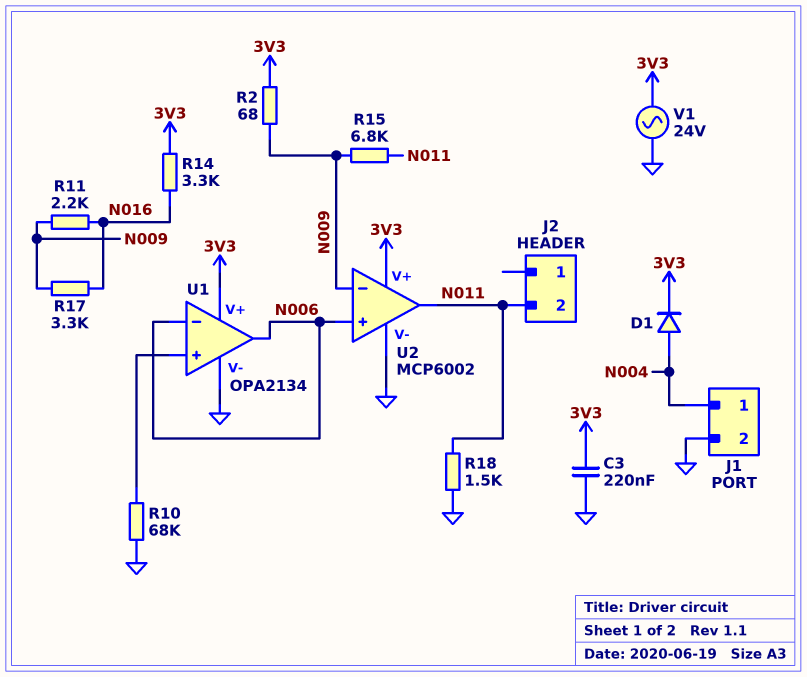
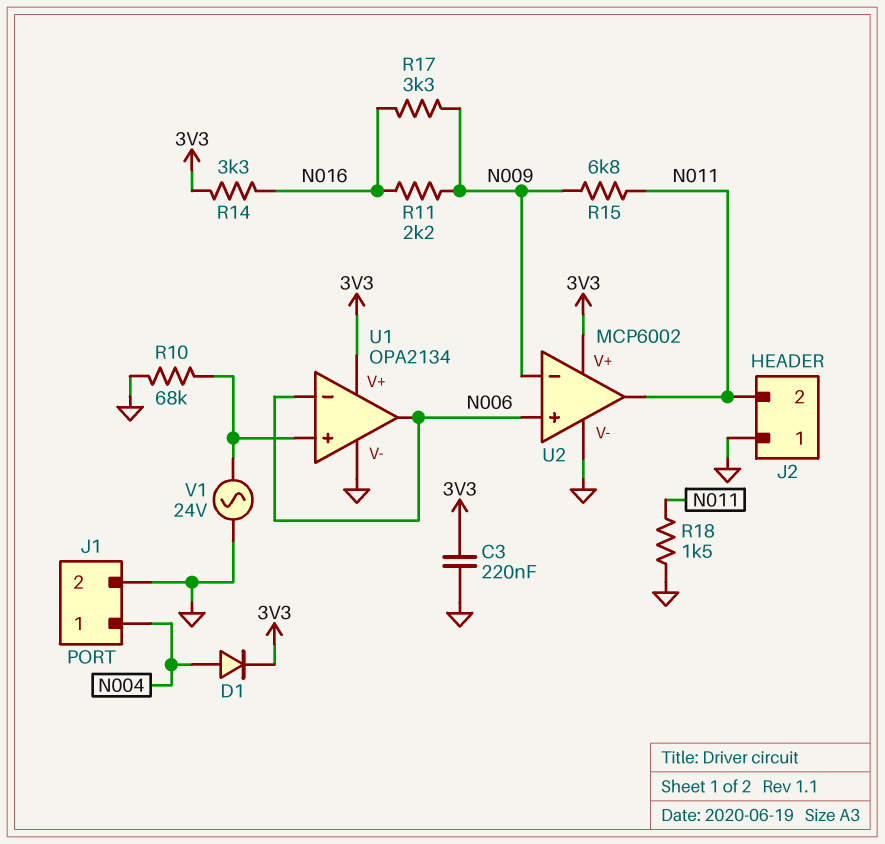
J2 pin 1: none -> GND
R2: 68 (3V3, N009) -> none
V1: AC 24V (3V3, GND) -> AC 24V (GND, U1/in+)

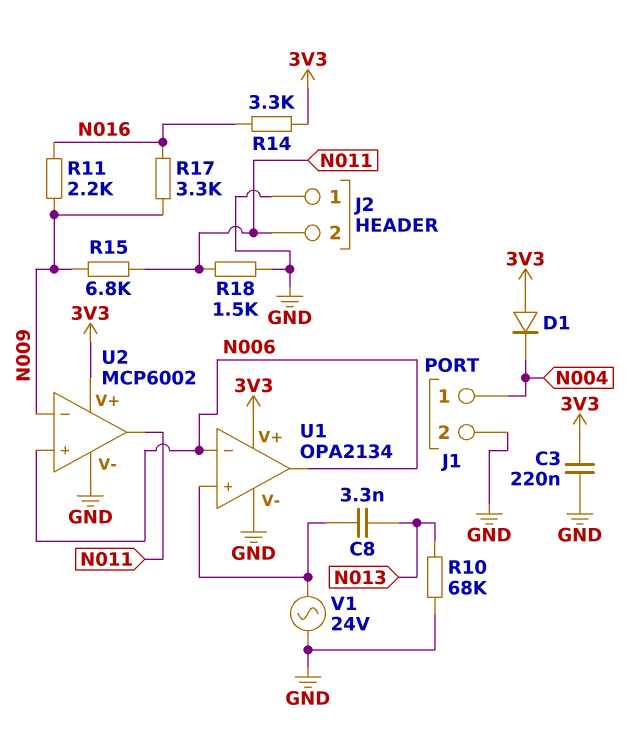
C8: none -> 3.3nF (N013, U1/in+)
D1: diode (A N004, K 3V3) -> diode (A 3V3, K N004)
R10: 68k (GND, U1/in+) -> 68k (GND, N013)

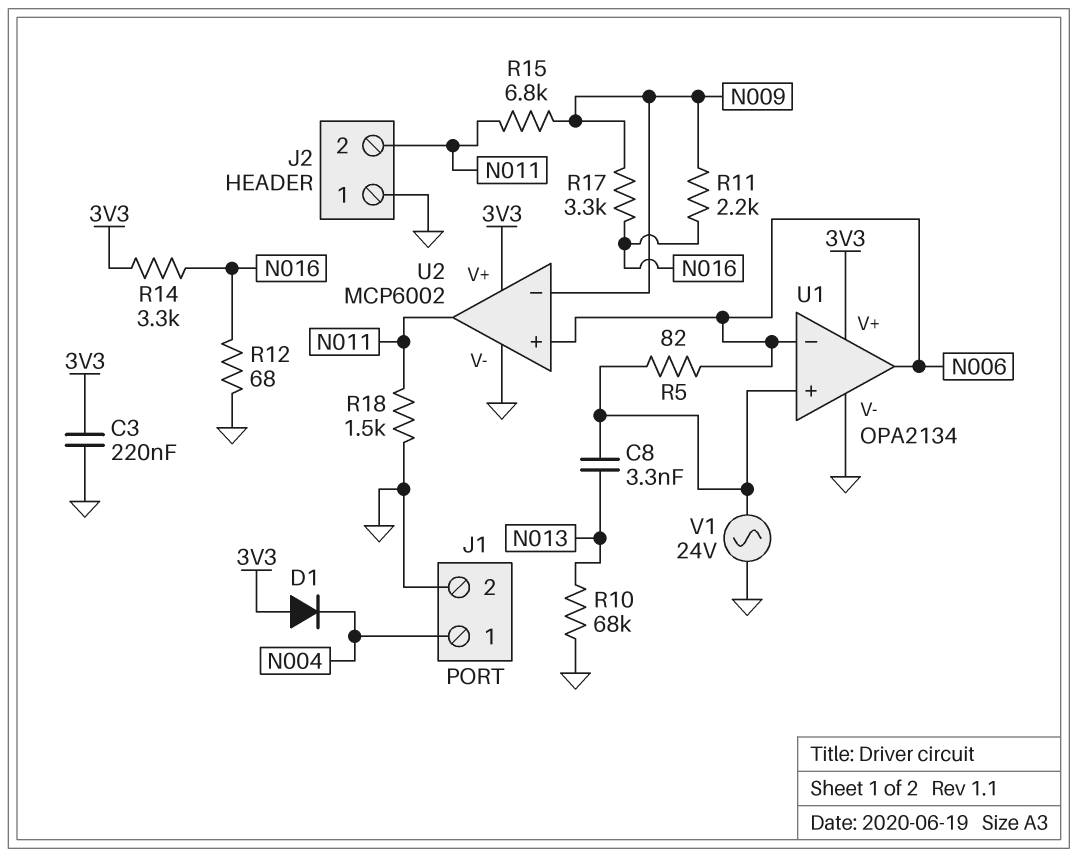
R5: none -> 82 (N006, U1/in+)
R12: none -> 68 (GND, N016)

